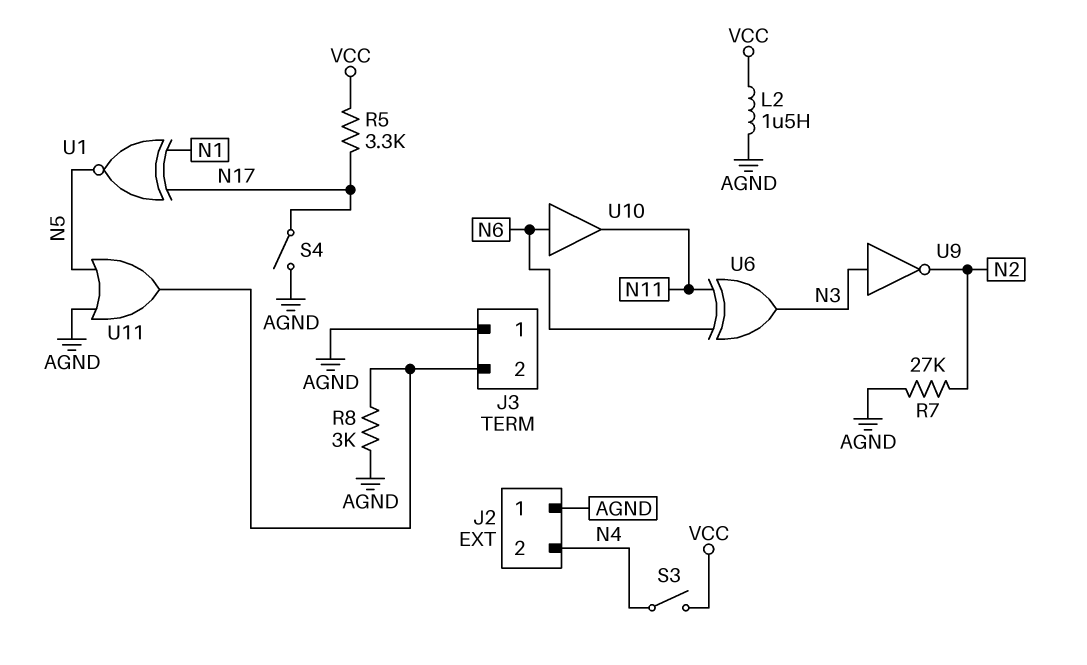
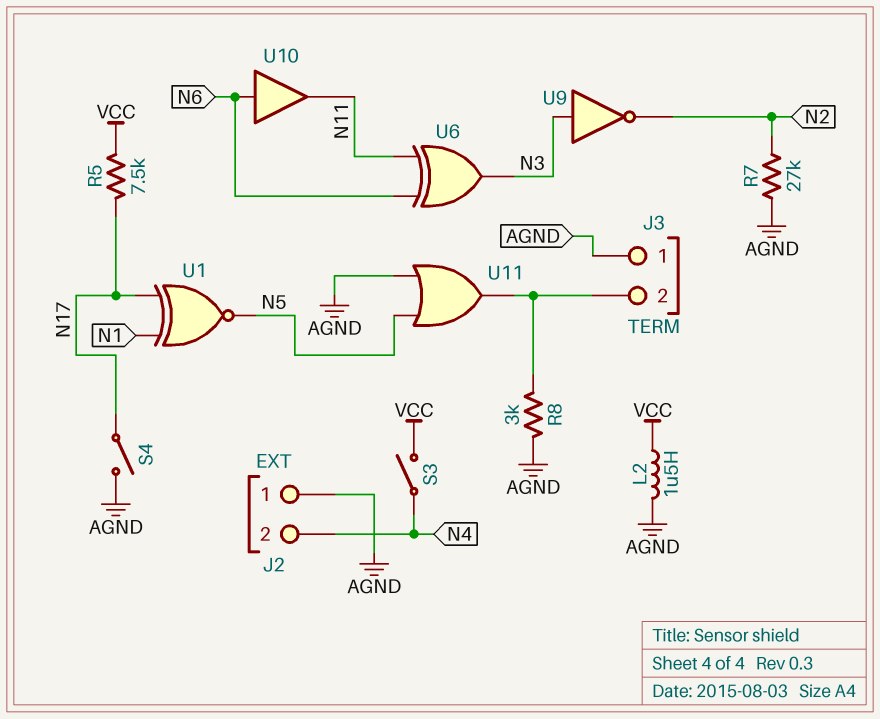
R5: 3.3k (N17, VCC) -> 7.5k (N17, VCC)

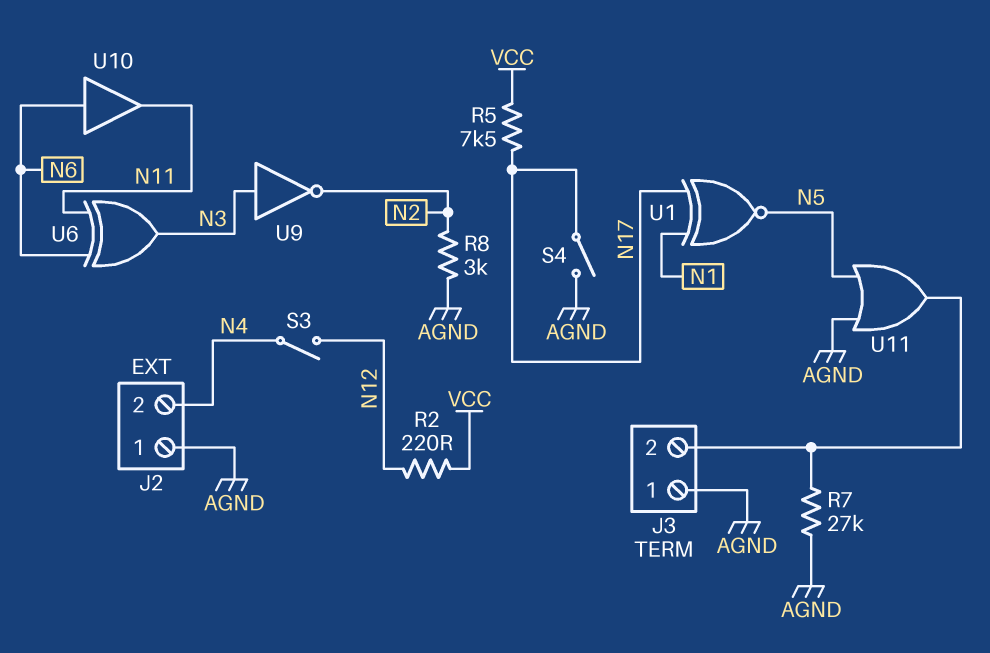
L2: 1.5uH (AGND, VCC) -> none
R2: none -> 220 (N12, VCC)
R7: 27k (AGND, N2) -> 27k (AGND, J3/2)
R8: 3k (AGND, J3/2) -> 3k (AGND, N2)
S3: switch (N4, VCC) -> switch (N4, N12)

